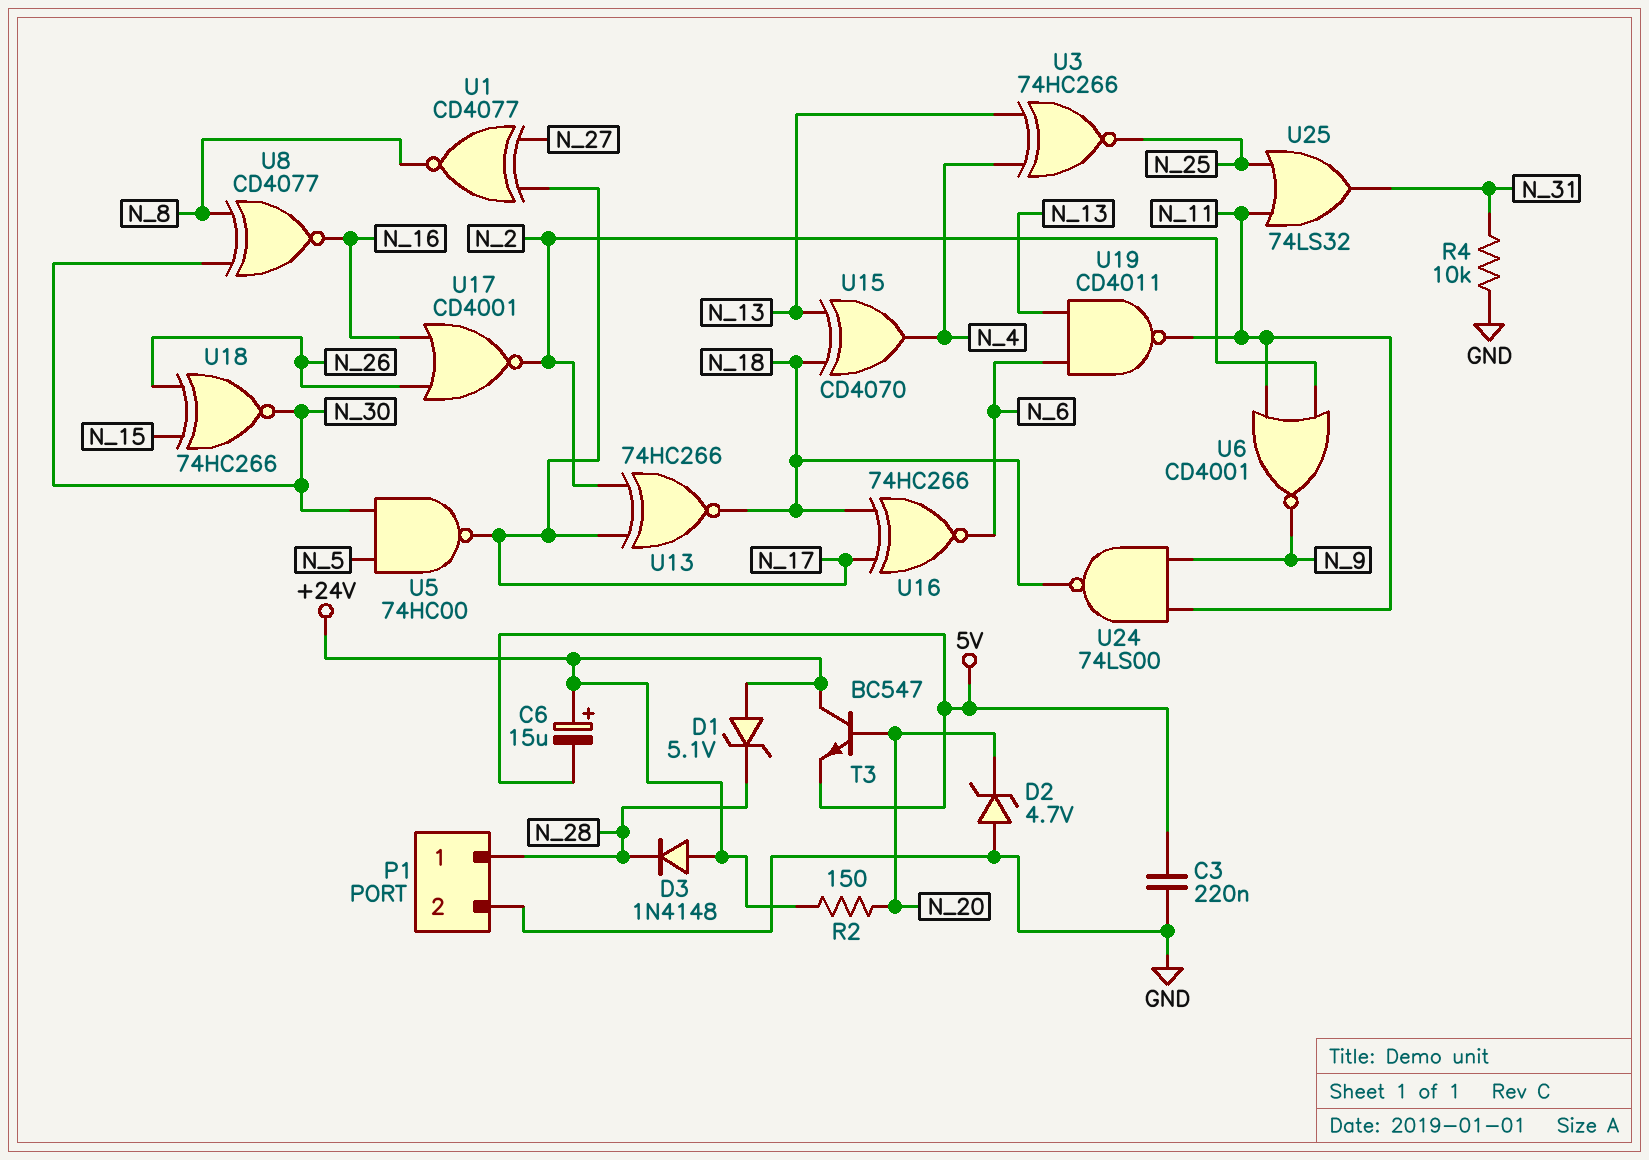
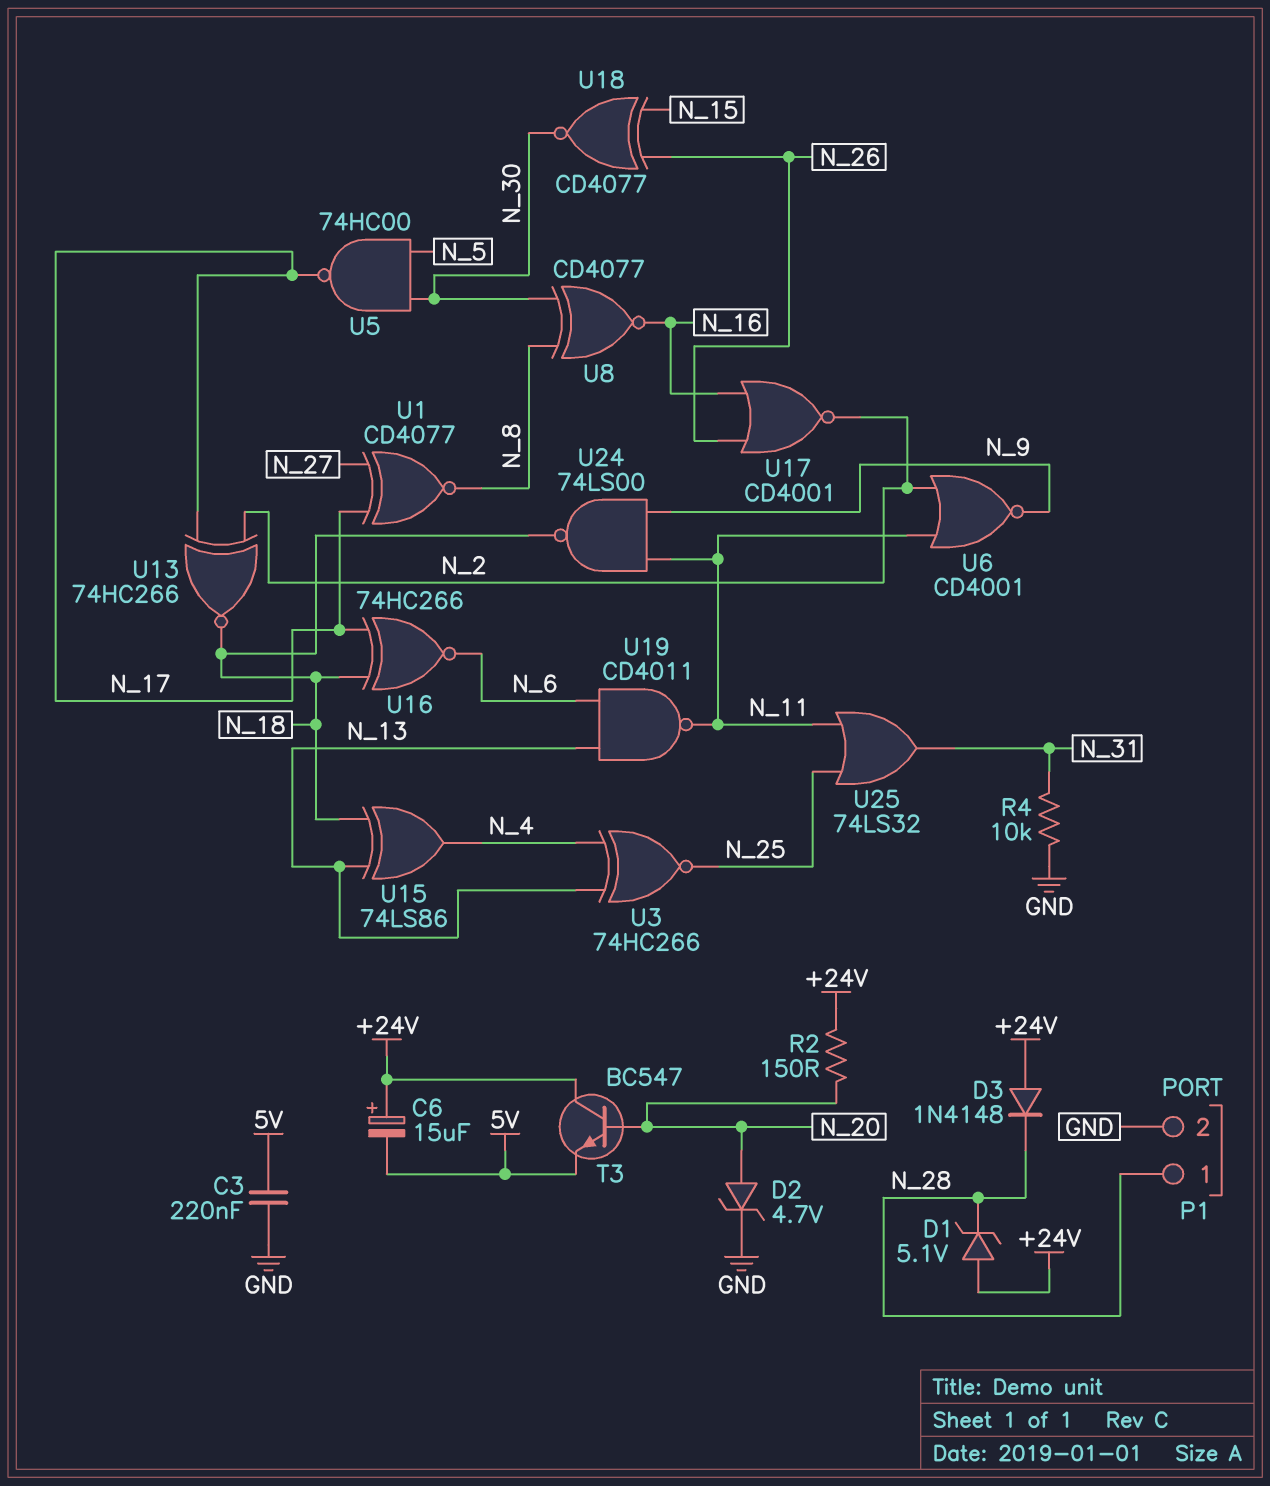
D2: zener 4.7V (A GND, K N_20) -> zener 4.7V (A N_20, K GND)
U15: XOR CD4070 (in N_13, in N_18, out N_4) -> XOR 74LS86 (in N_13, in N_18, out N_4)
U18: XNOR 74HC266 (in N_15, in N_26, out N_30) -> XNOR CD4077 (in N_15, in N_26, out N_30)

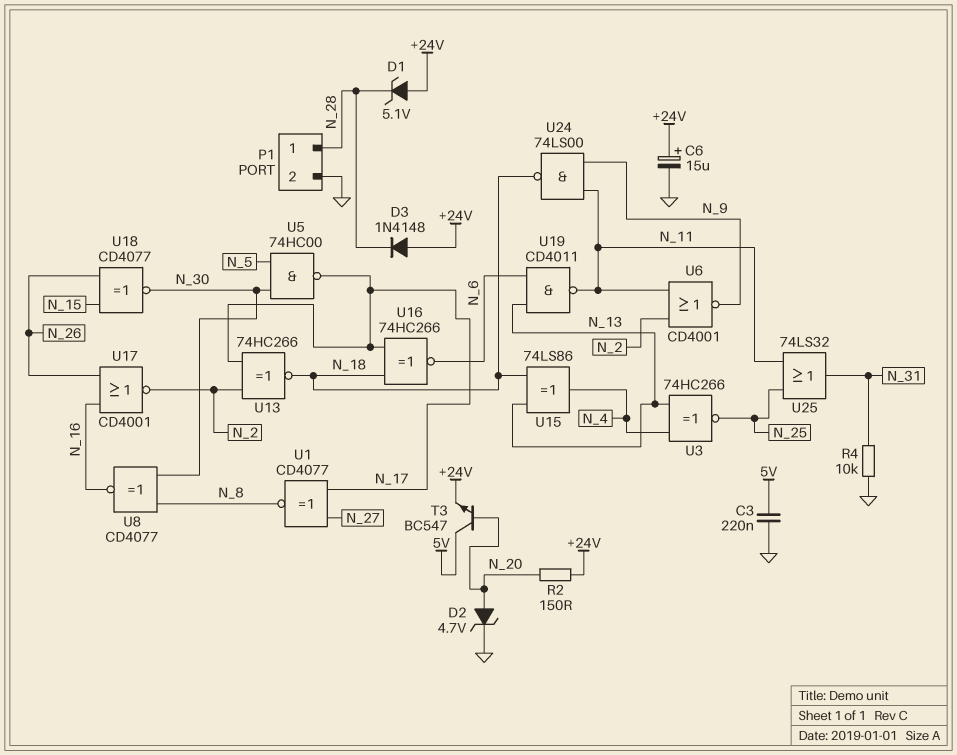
C6: 15uF (plus +24V, minus 5V) -> 15uF (plus +24V, minus GND)
T3: NPN BC547 (B N_20, C +24V, E 5V) -> NPN BC547 (B N_20, C 5V, E +24V)

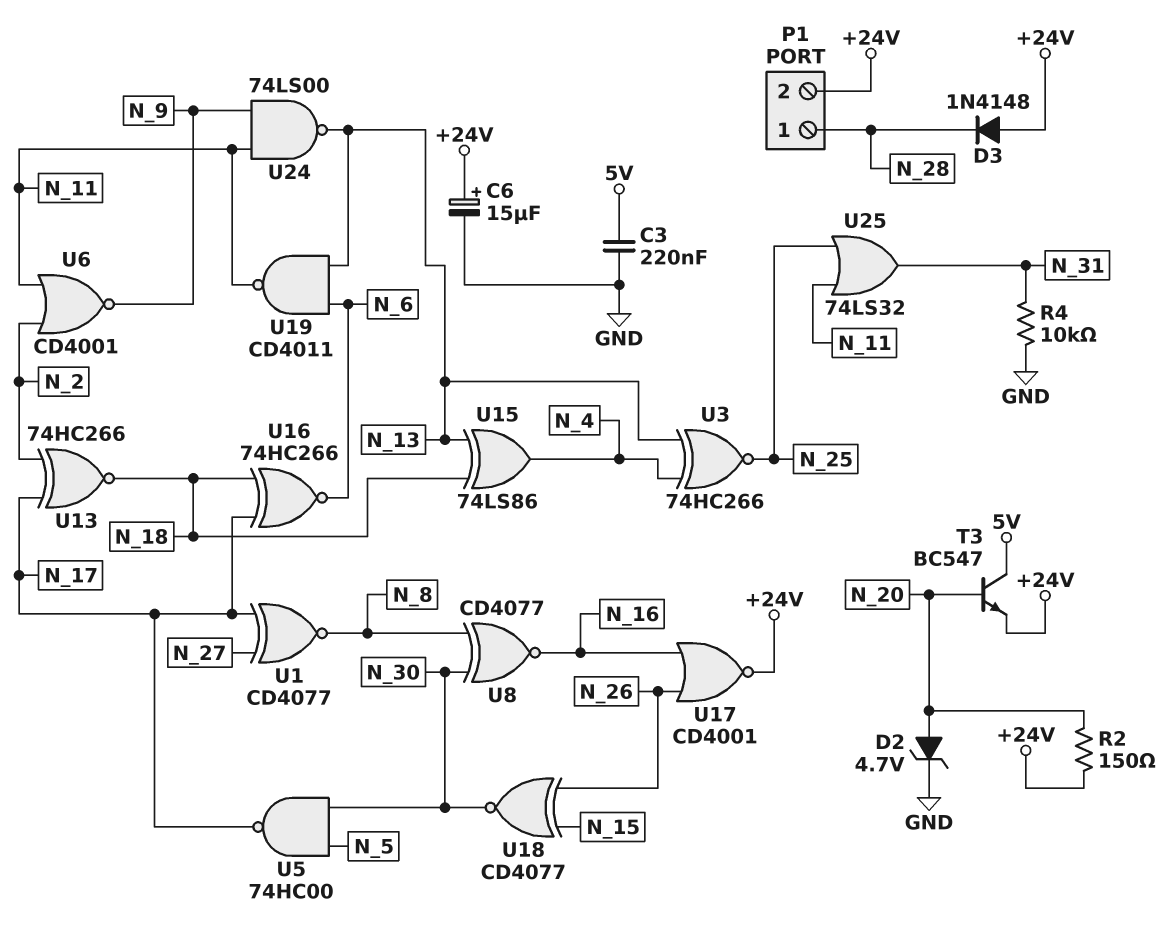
D1: zener 5.1V (A +24V, K N_28) -> none
P1 pin 2: GND -> +24V
U17: NOR CD4001 (in N_16, in N_26, out N_2) -> NOR CD4001 (in N_16, in N_26, out +24V)
U24: NAND 74LS00 (in N_9, in N_11, out N_18) -> NAND 74LS00 (in N_9, in N_11, out N_13)

